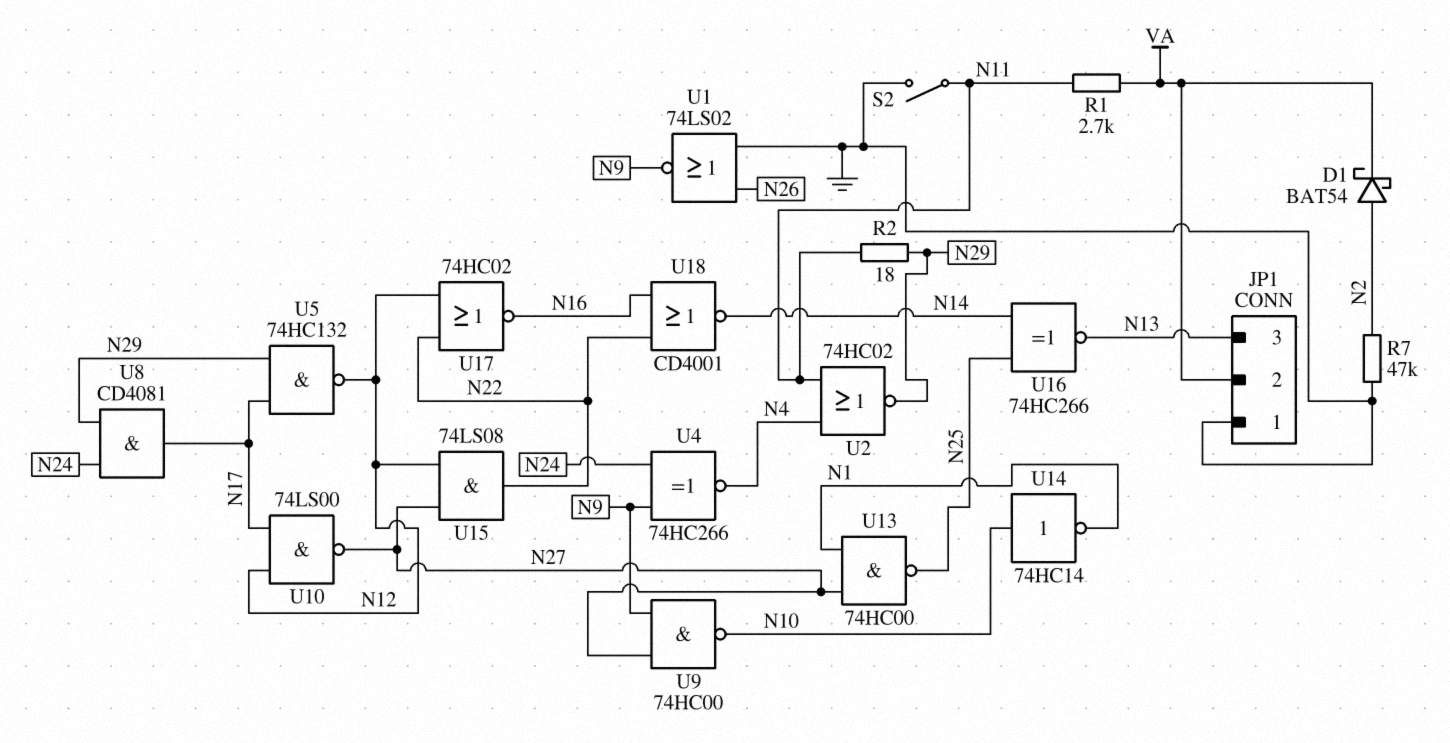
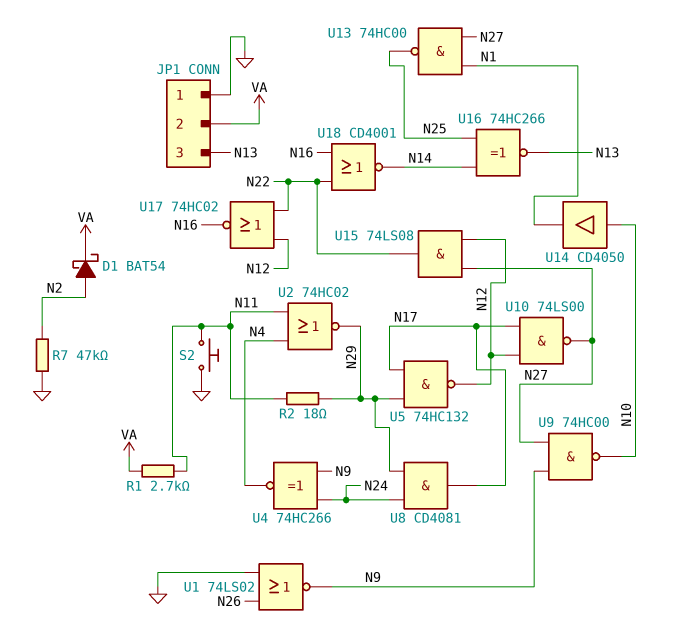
S2: switch (GND, N11) -> button (GND, N11)
U14: NOT 74HC14 (in N10, out N1) -> buffer CD4050 (in N10, out N1)

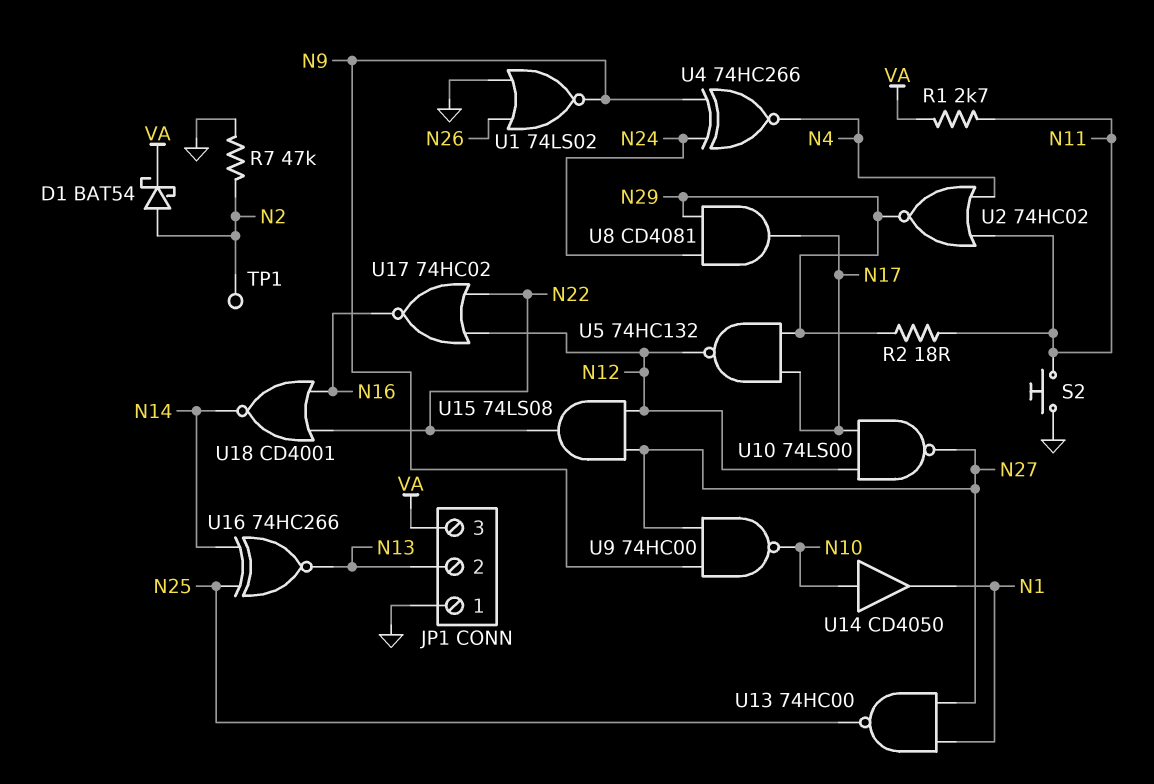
JP1 pin 2: VA -> N13
JP1 pin 3: N13 -> VA
TP1: none -> test point (N2)

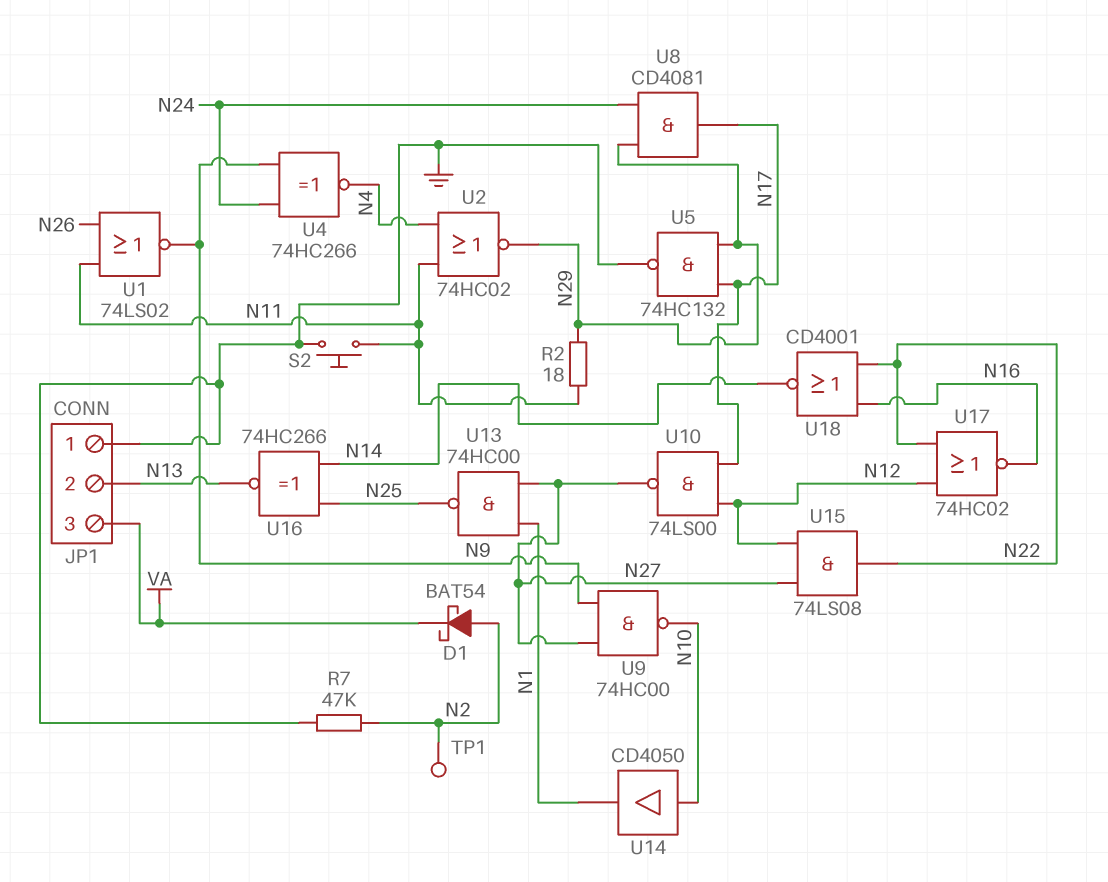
R1: 2.7k (N11, VA) -> none
U1: NOR 74LS02 (in GND, in N26, out N9) -> NOR 74LS02 (in N11, in N26, out N9)
U5: NAND 74HC132 (in N17, in N29, out N12) -> NAND 74HC132 (in N17, in N29, out GND)

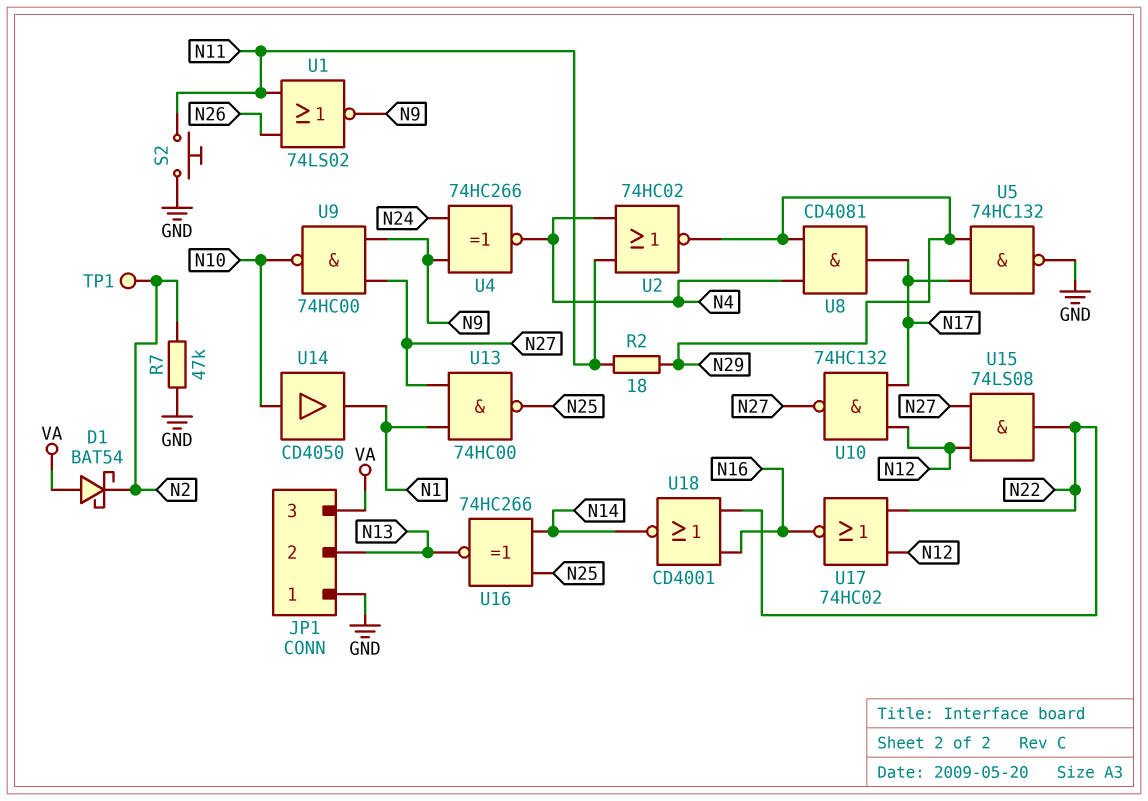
D1: schottky BAT54 (A N2, K VA) -> schottky BAT54 (A VA, K N2)
U8: AND CD4081 (in N24, in N29, out N17) -> AND CD4081 (in N4, in N29, out N17)
U10: NAND 74LS00 (in N12, in N17, out N27) -> NAND 74HC132 (in N12, in N17, out N27)

